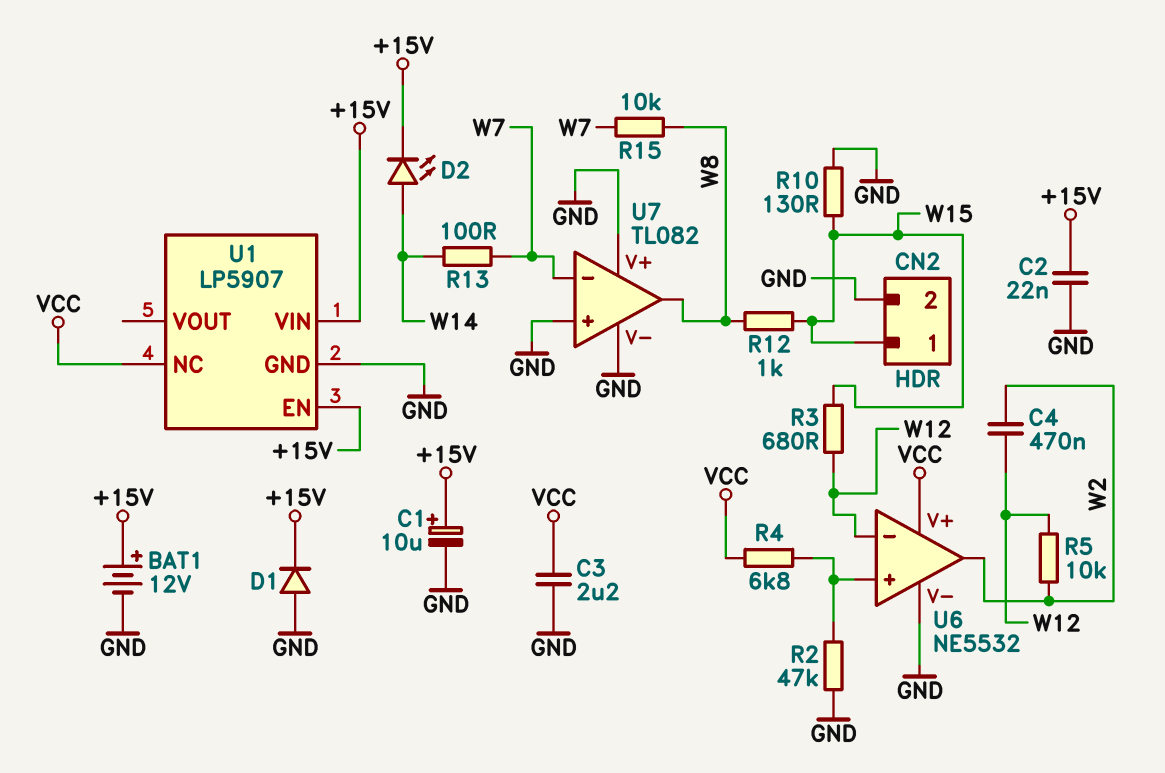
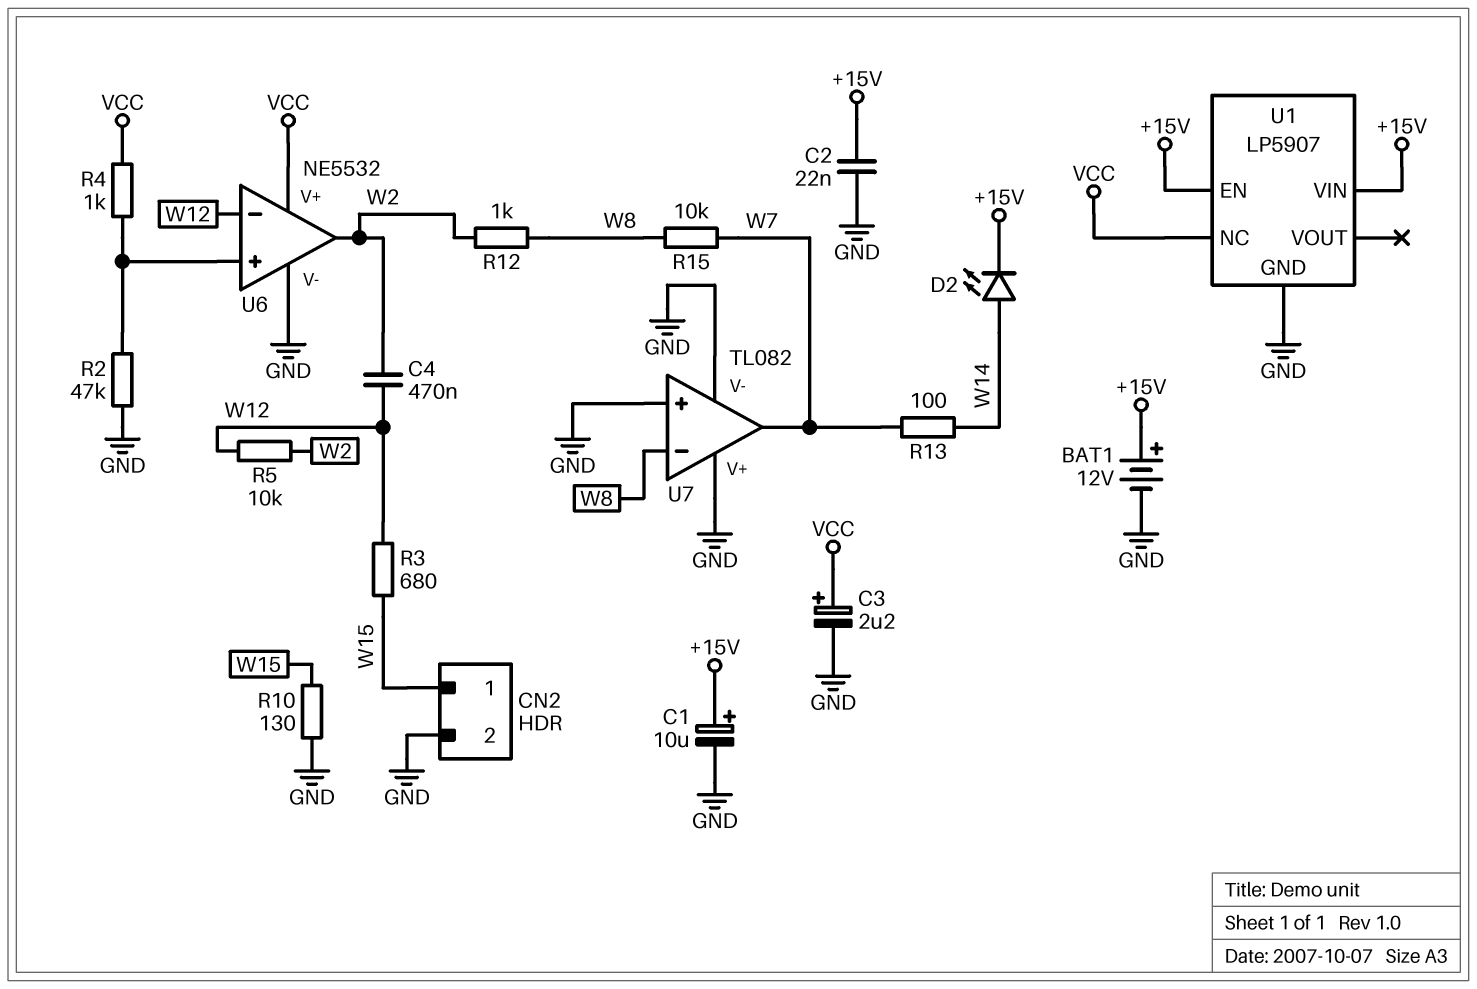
C3: 2.2uF (GND, VCC) -> 2.2uF (plus VCC, minus GND)
D1: diode (A GND, K +15V) -> none
R4: 6.8k (U6/in+, VCC) -> 1k (U6/in+, VCC)
R12: 1k (W8, W15) -> 1k (W2, W8)
U7 pin in-: W7 -> W8
U7 pin out: W8 -> W7

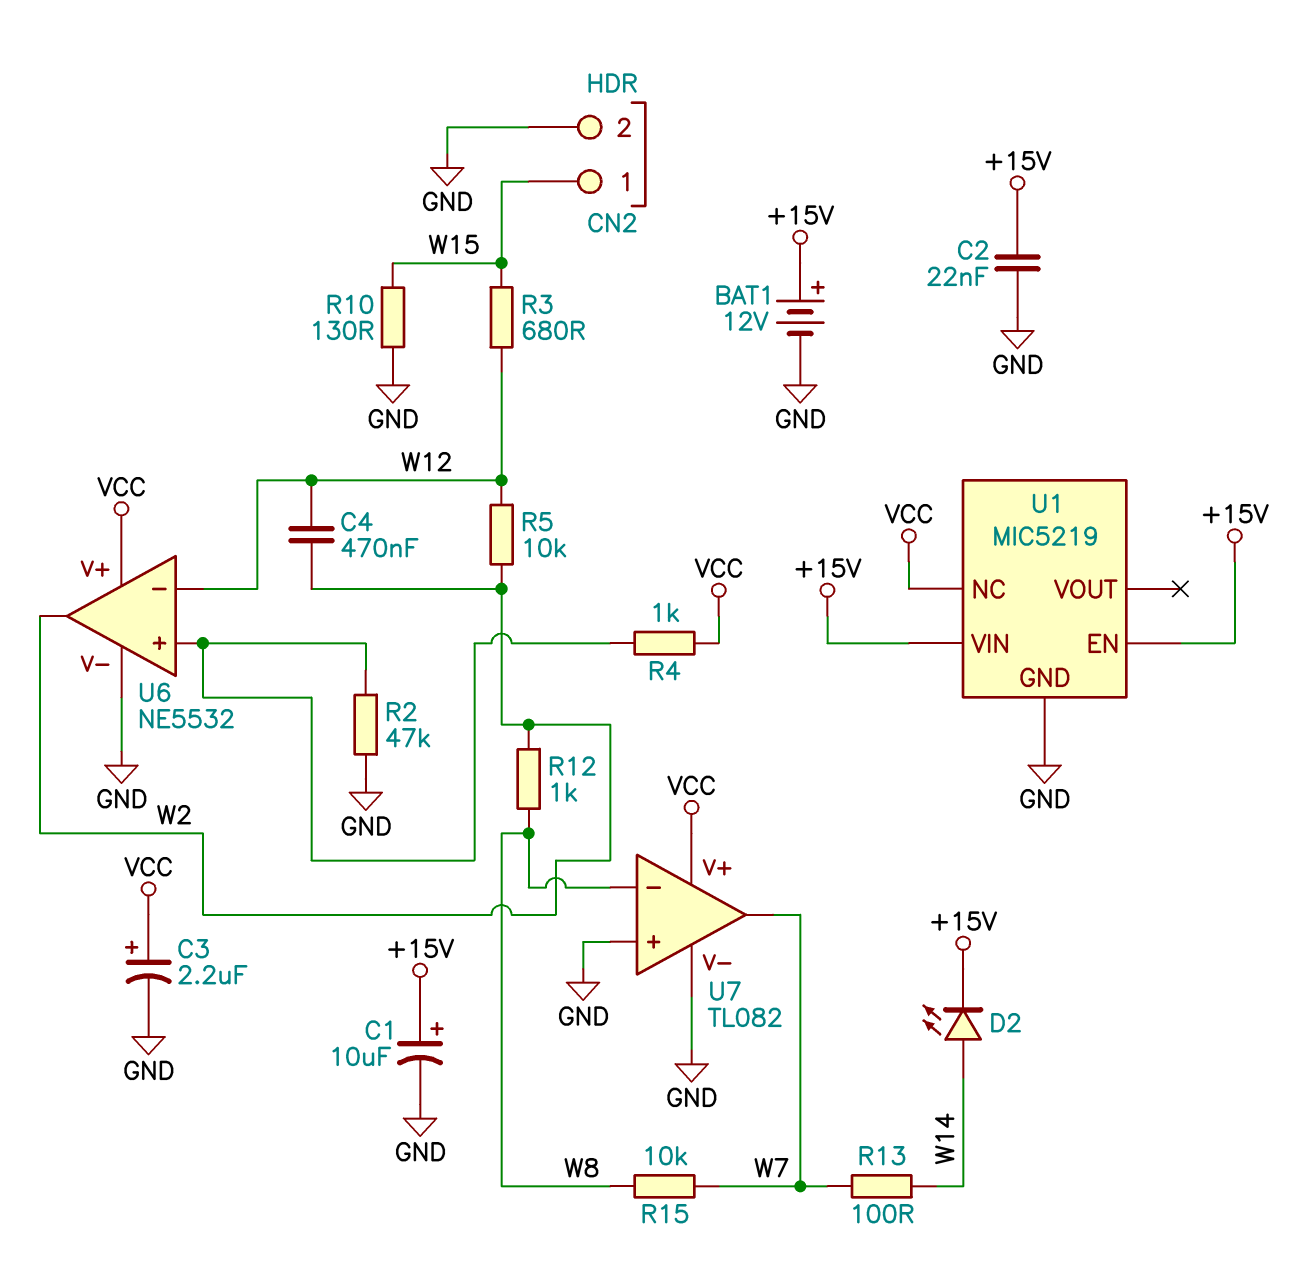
U1: LP5907 -> MIC5219
U7 pin V+: GND -> VCC

